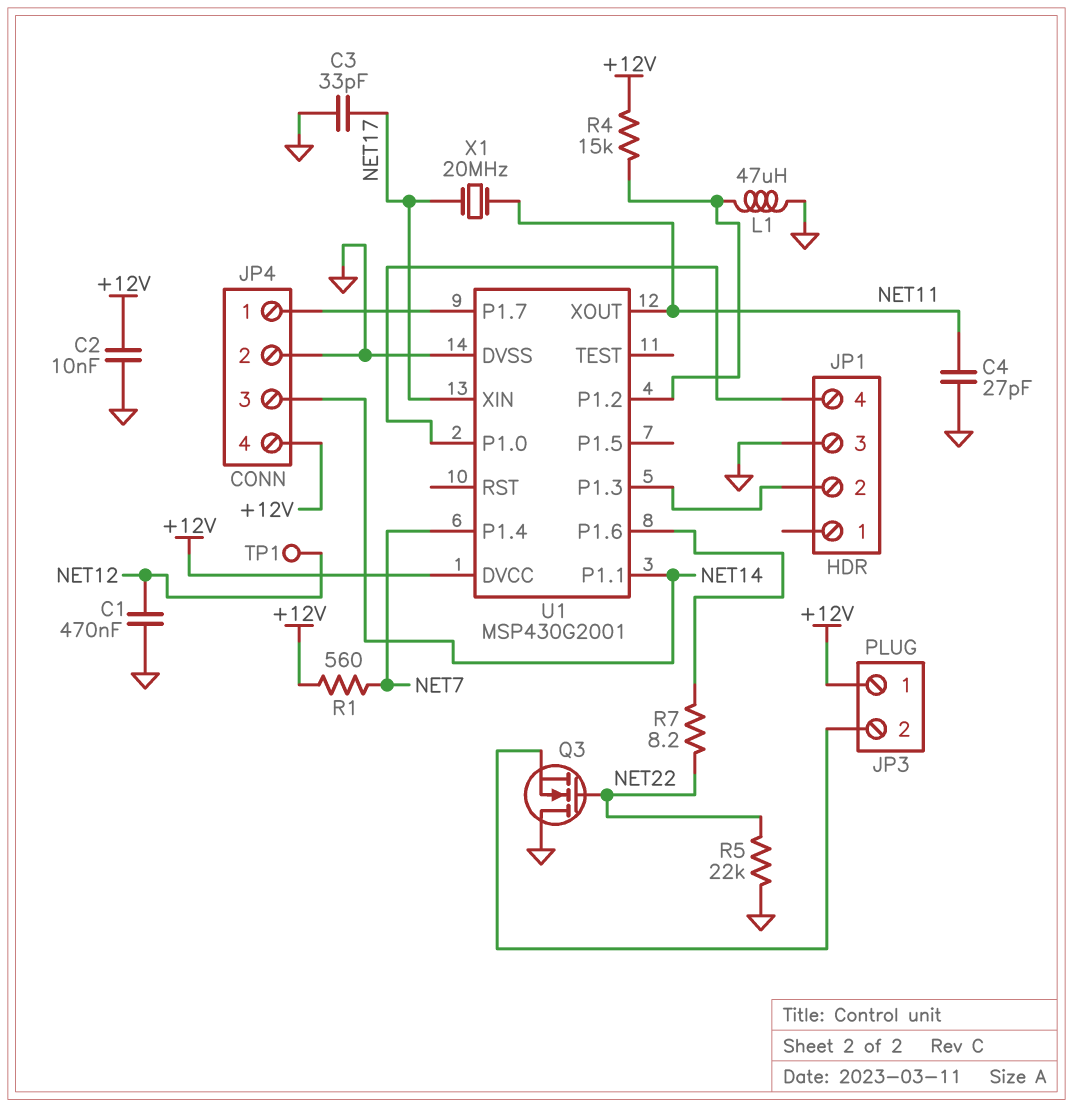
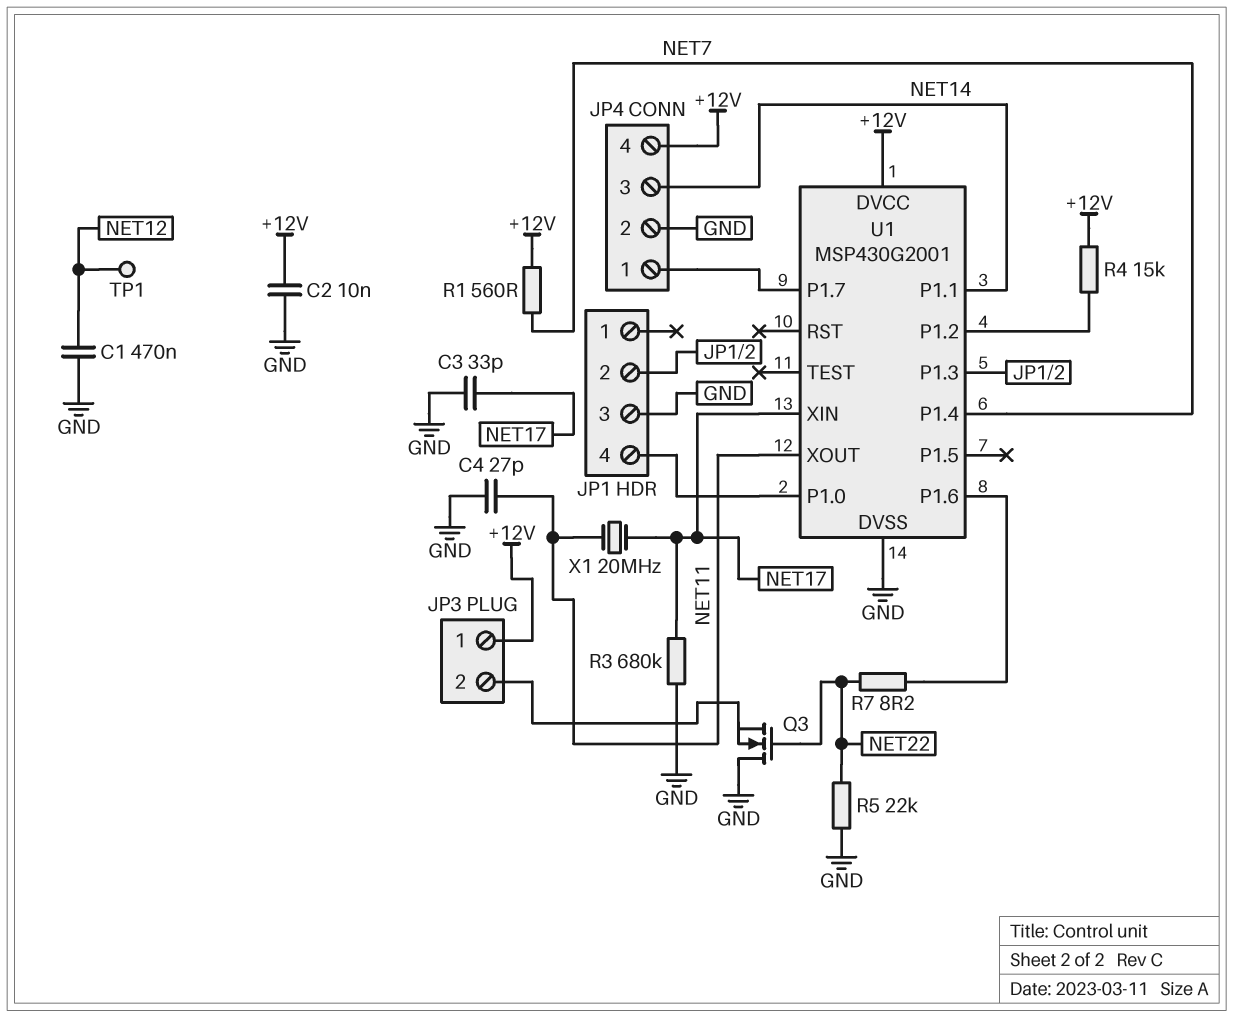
L1: 47uH (GND, U1/P1.2) -> none
R3: none -> 680k (GND, NET17)

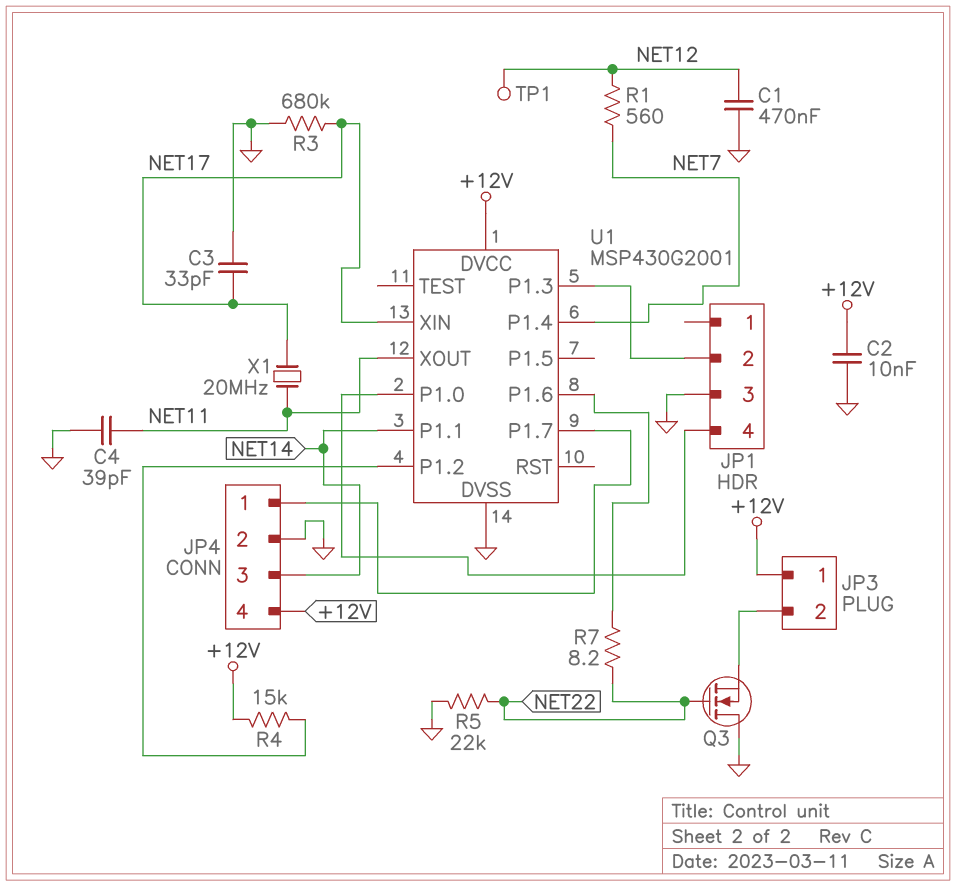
C4: 27pF (GND, NET11) -> 39pF (GND, NET11)
R1: 560 (+12V, NET7) -> 560 (NET7, NET12)

